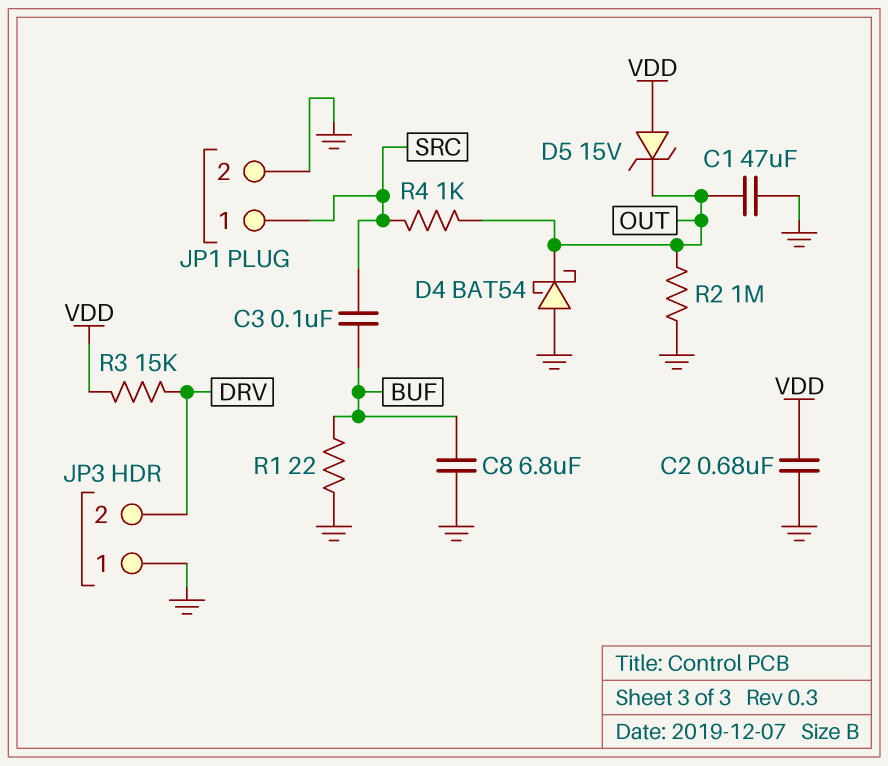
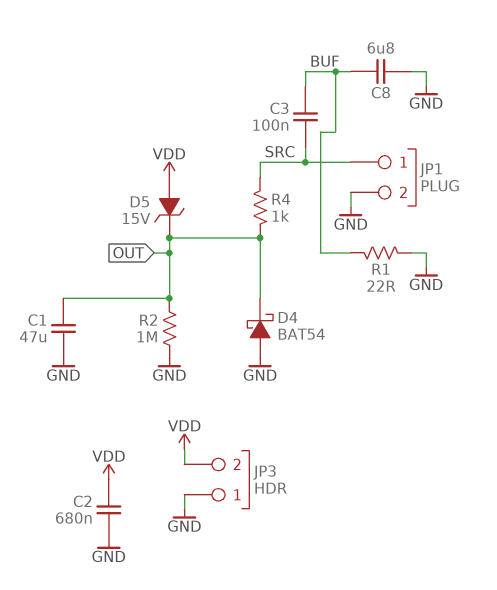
JP3 pin 2: DRV -> VDD
R3: 15k (DRV, VDD) -> none

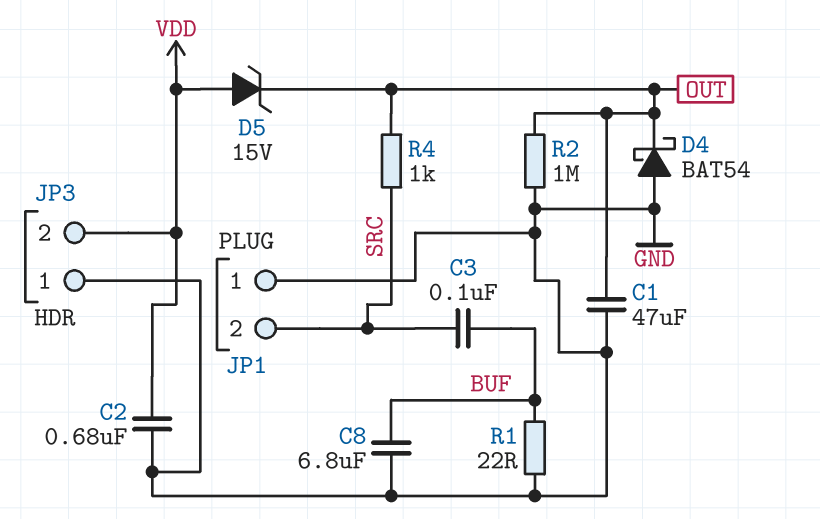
JP1 pin 1: SRC -> GND
JP1 pin 2: GND -> SRC

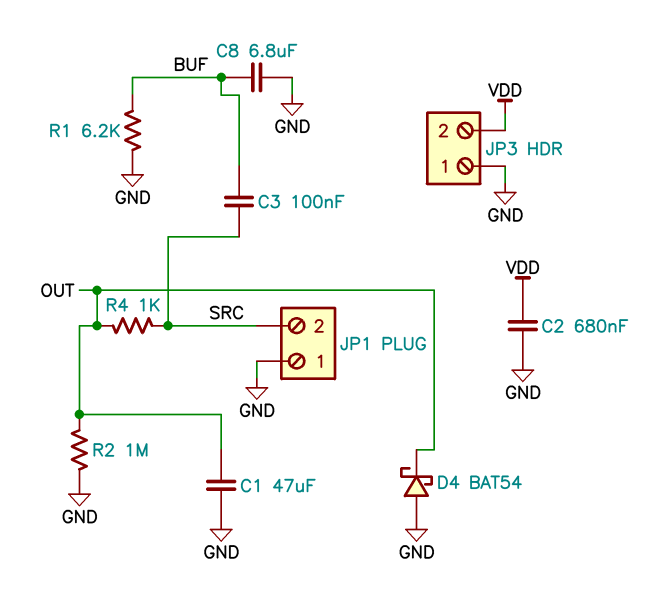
D5: zener 15V (A VDD, K OUT) -> none
R1: 22 (BUF, GND) -> 6.2k (BUF, GND)

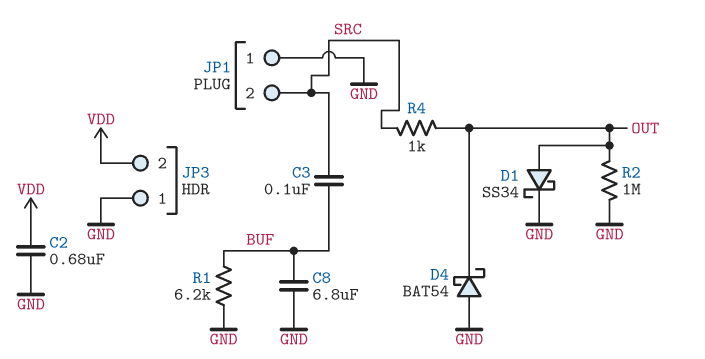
C1: 47uF (GND, OUT) -> none
D1: none -> schottky SS34 (A OUT, K GND)

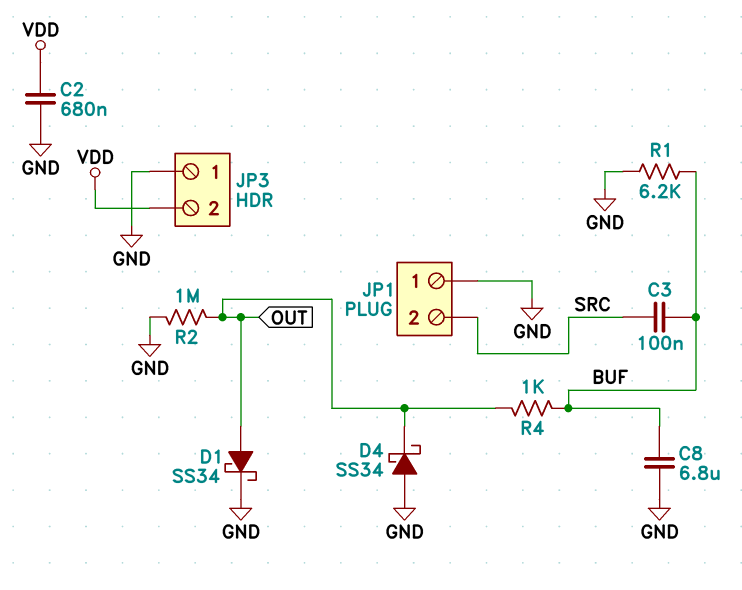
D4: schottky BAT54 (A GND, K OUT) -> schottky SS34 (A GND, K OUT)
R4: 1k (OUT, SRC) -> 1k (BUF, OUT)

